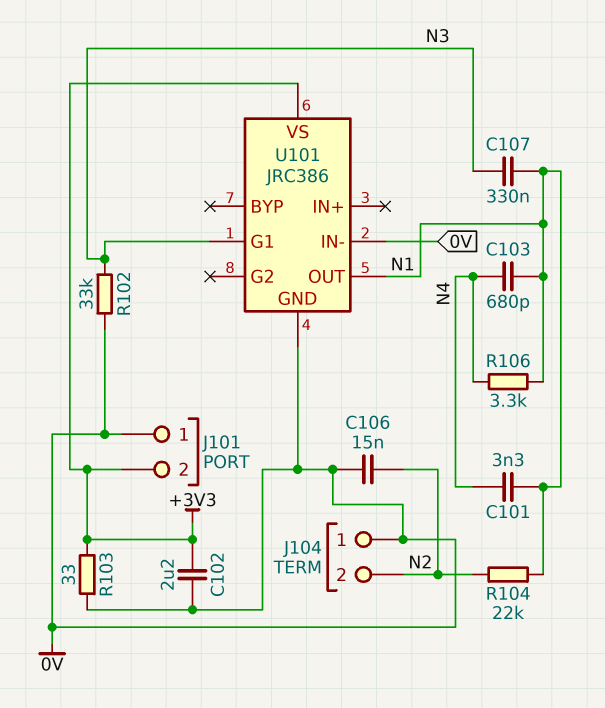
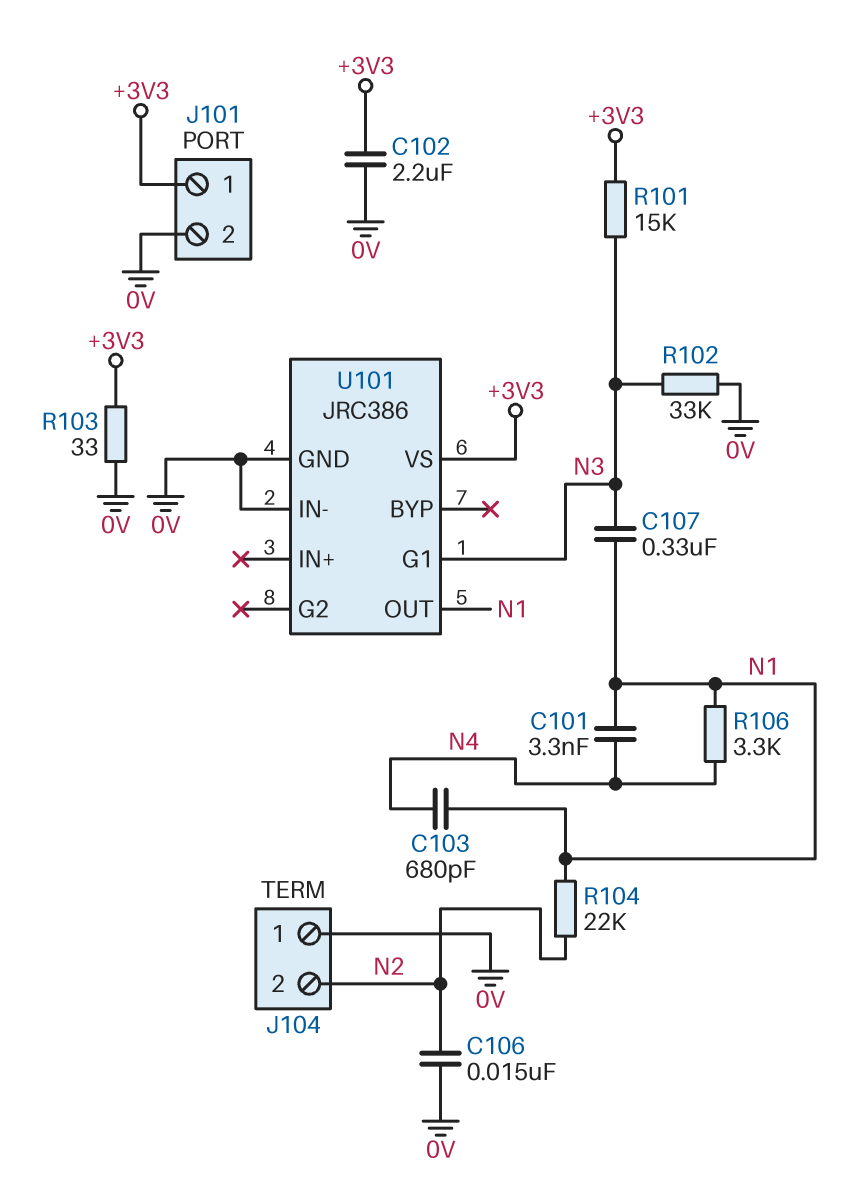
J101 pin 1: 0V -> +3V3
J101 pin 2: +3V3 -> 0V
R101: none -> 15k (+3V3, N3)

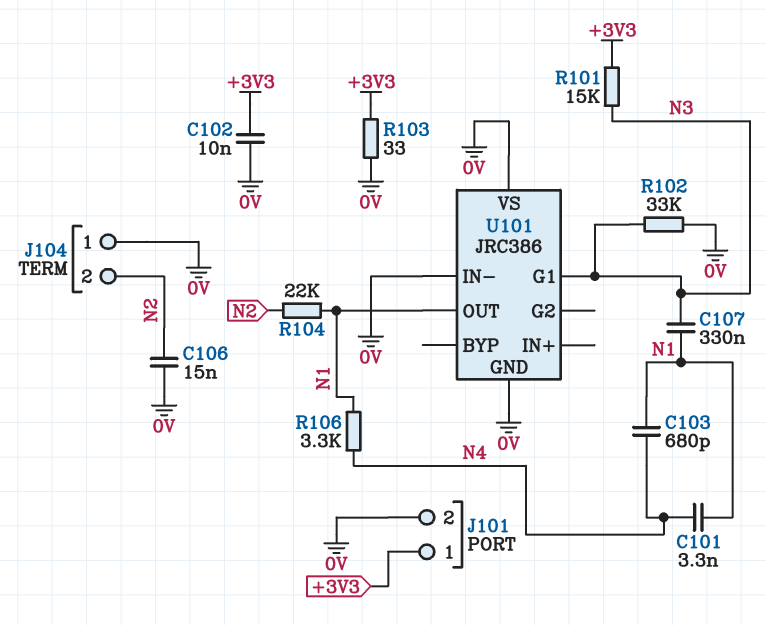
C102: 2.2uF (+3V3, 0V) -> 10nF (+3V3, 0V)
U101 pin VS: +3V3 -> 0V

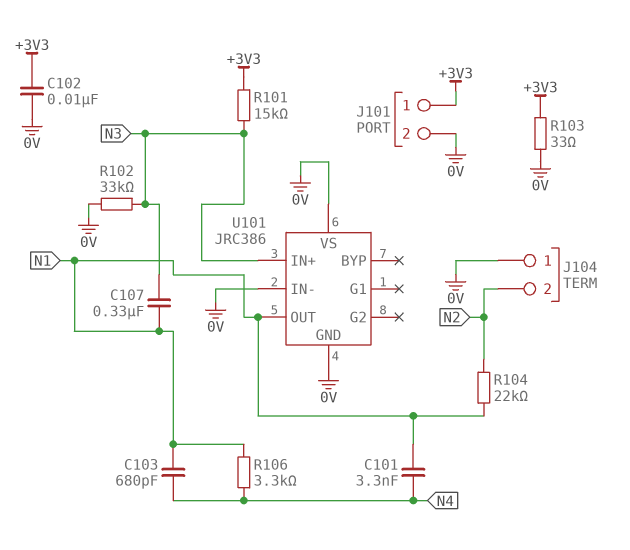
C106: 15nF (0V, N2) -> none
U101 pin G1: N3 -> none
U101 pin IN+: none -> N3

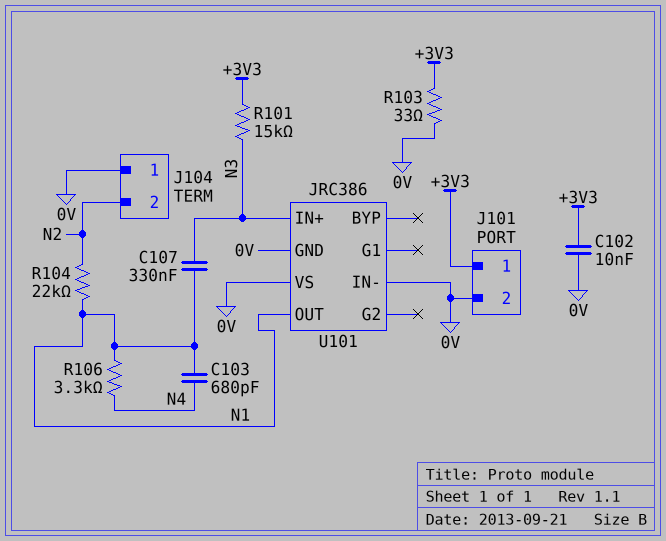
C101: 3.3nF (N1, N4) -> none
R102: 33k (0V, N3) -> none

